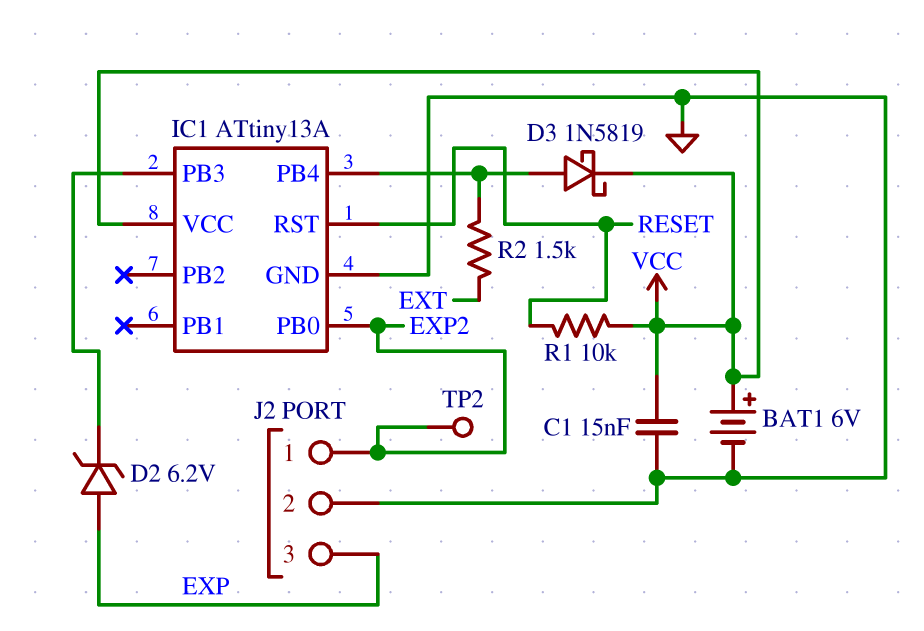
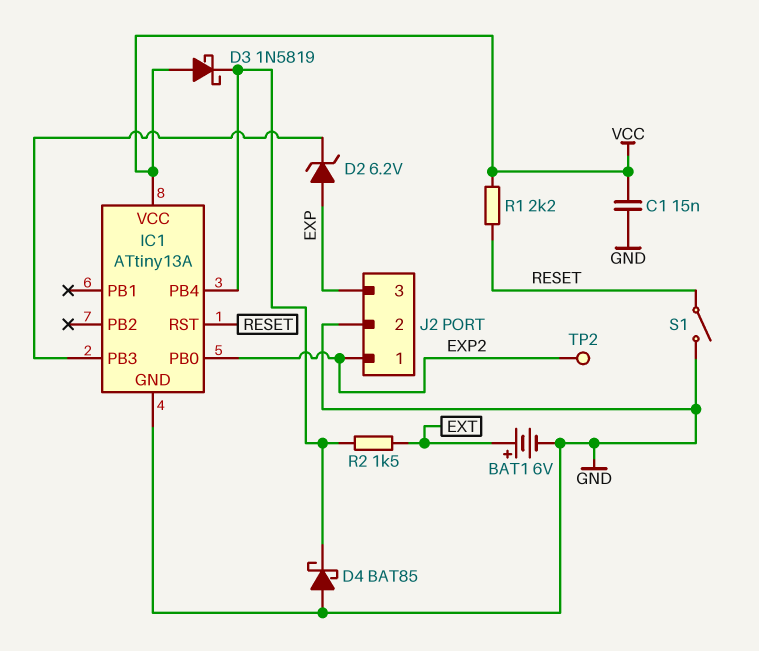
BAT1: 6V (plus VCC, minus GND) -> 6V (plus EXT, minus GND)
D3: schottky 1N5819 (A IC1/PB4, K VCC) -> schottky 1N5819 (A VCC, K IC1/PB4)
D4: none -> schottky BAT85 (A GND, K IC1/PB4)
R1: 10k (RESET, VCC) -> 2.2k (RESET, VCC)
S1: none -> switch (GND, RESET)

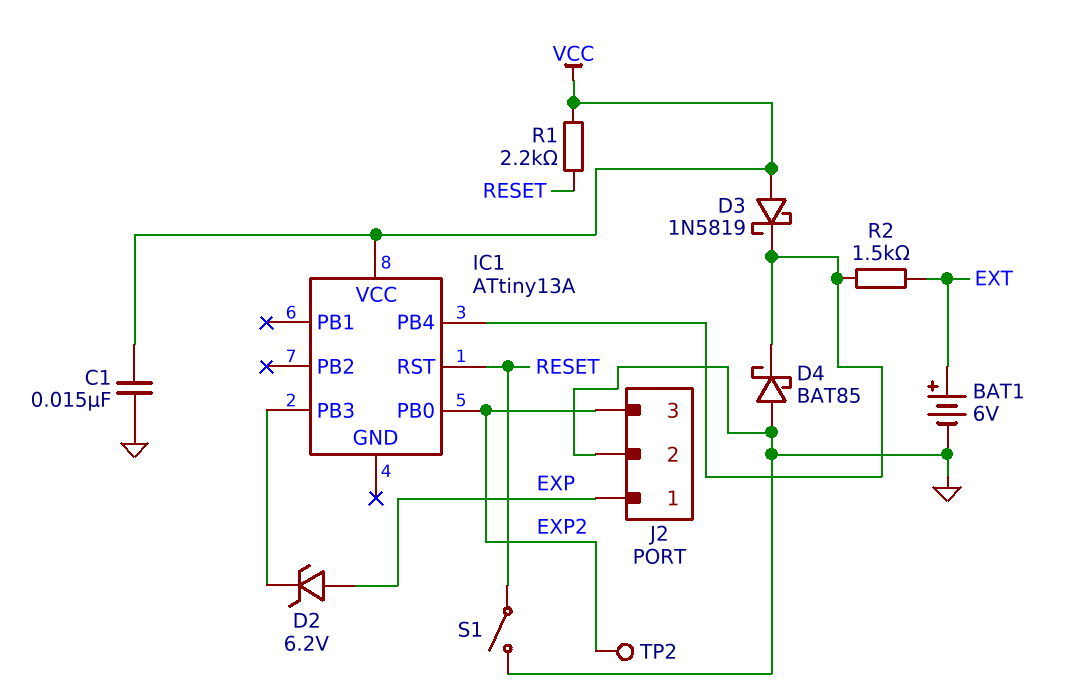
IC1 pin GND: GND -> none
J2 pin 1: EXP2 -> EXP
J2 pin 3: EXP -> EXP2

